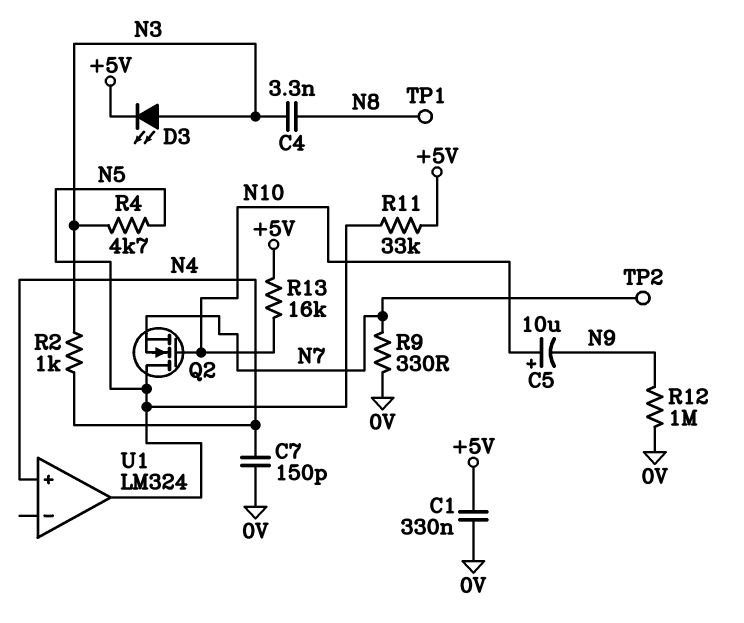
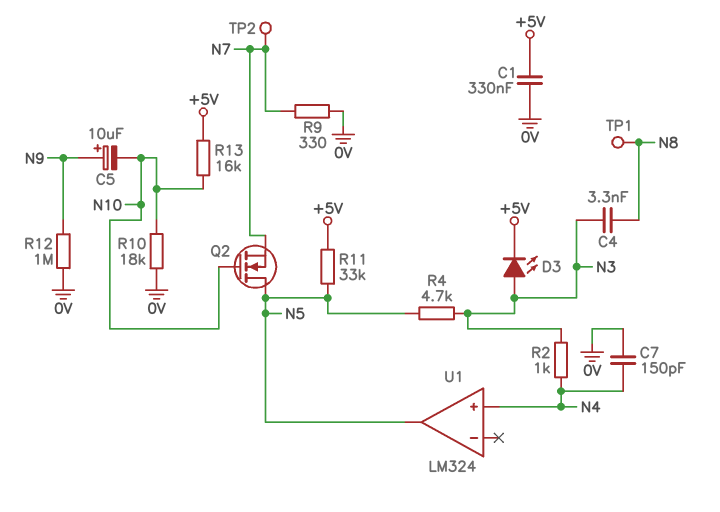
C5: 10uF (plus N10, minus N9) -> 10uF (plus N9, minus N10)
R10: none -> 18k (0V, N10)

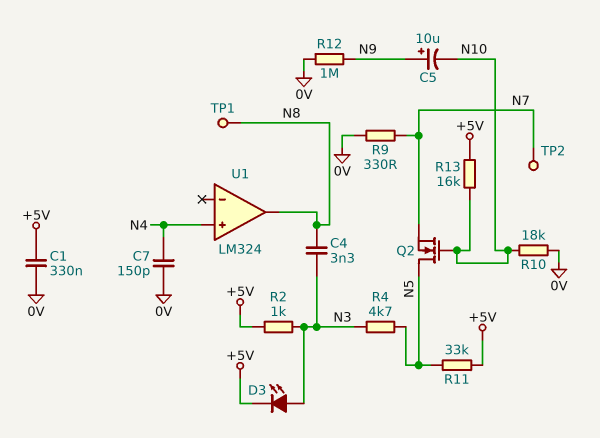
R2: 1k (N3, N4) -> 1k (+5V, N3)
U1 pin out: N5 -> N8

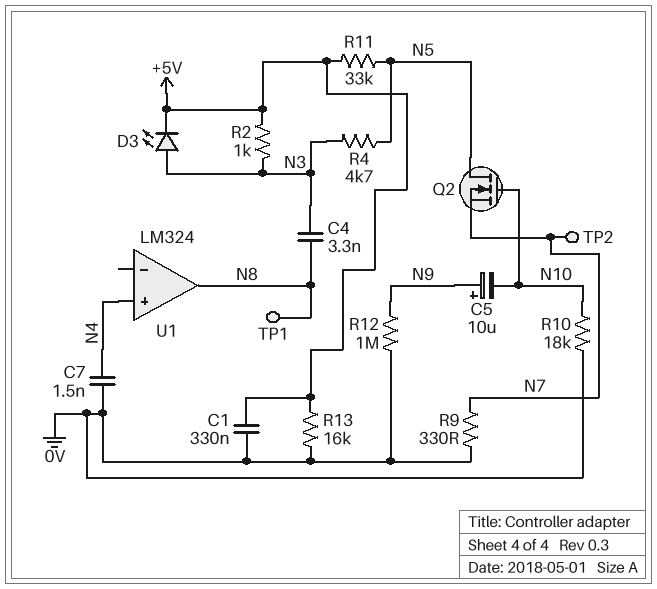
C7: 150pF (0V, N4) -> 1.5nF (0V, N4)
R13: 16k (+5V, N10) -> 16k (+5V, 0V)

